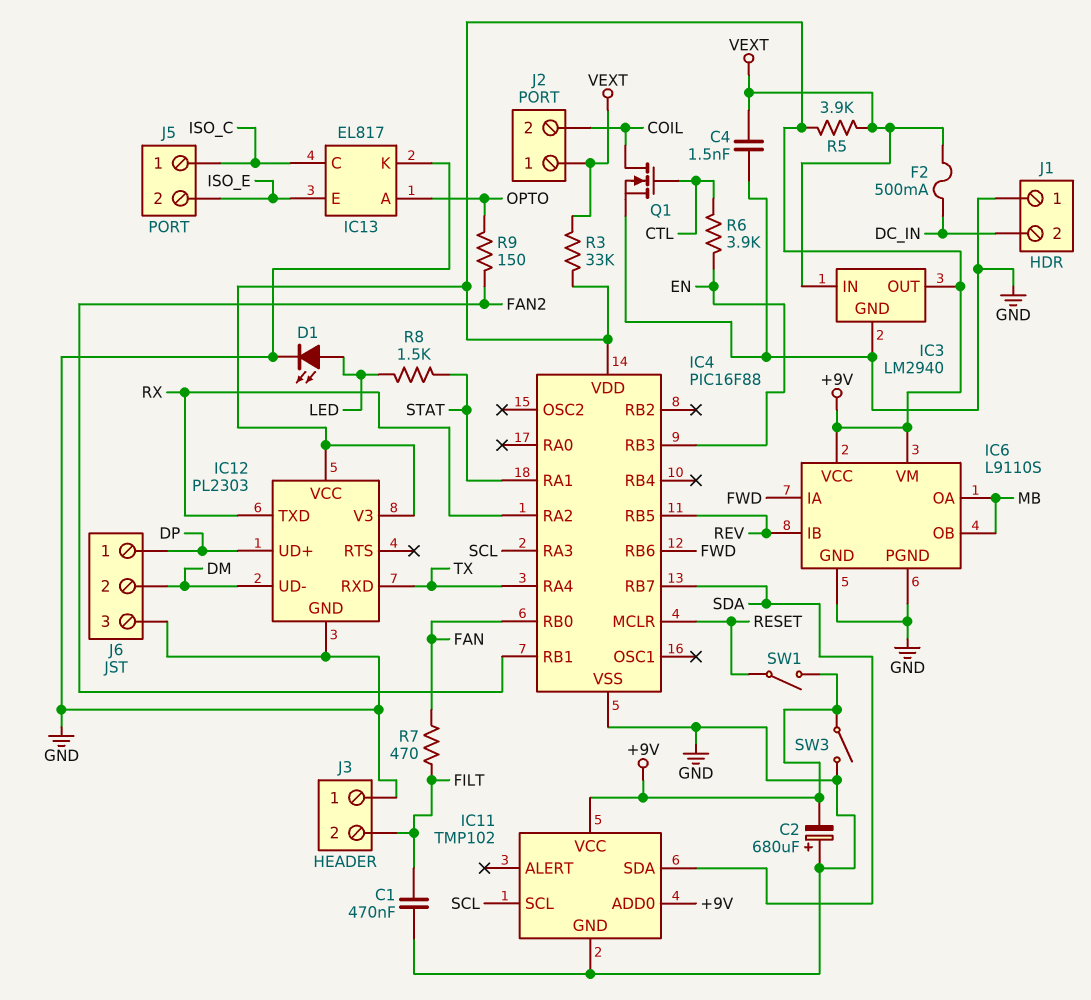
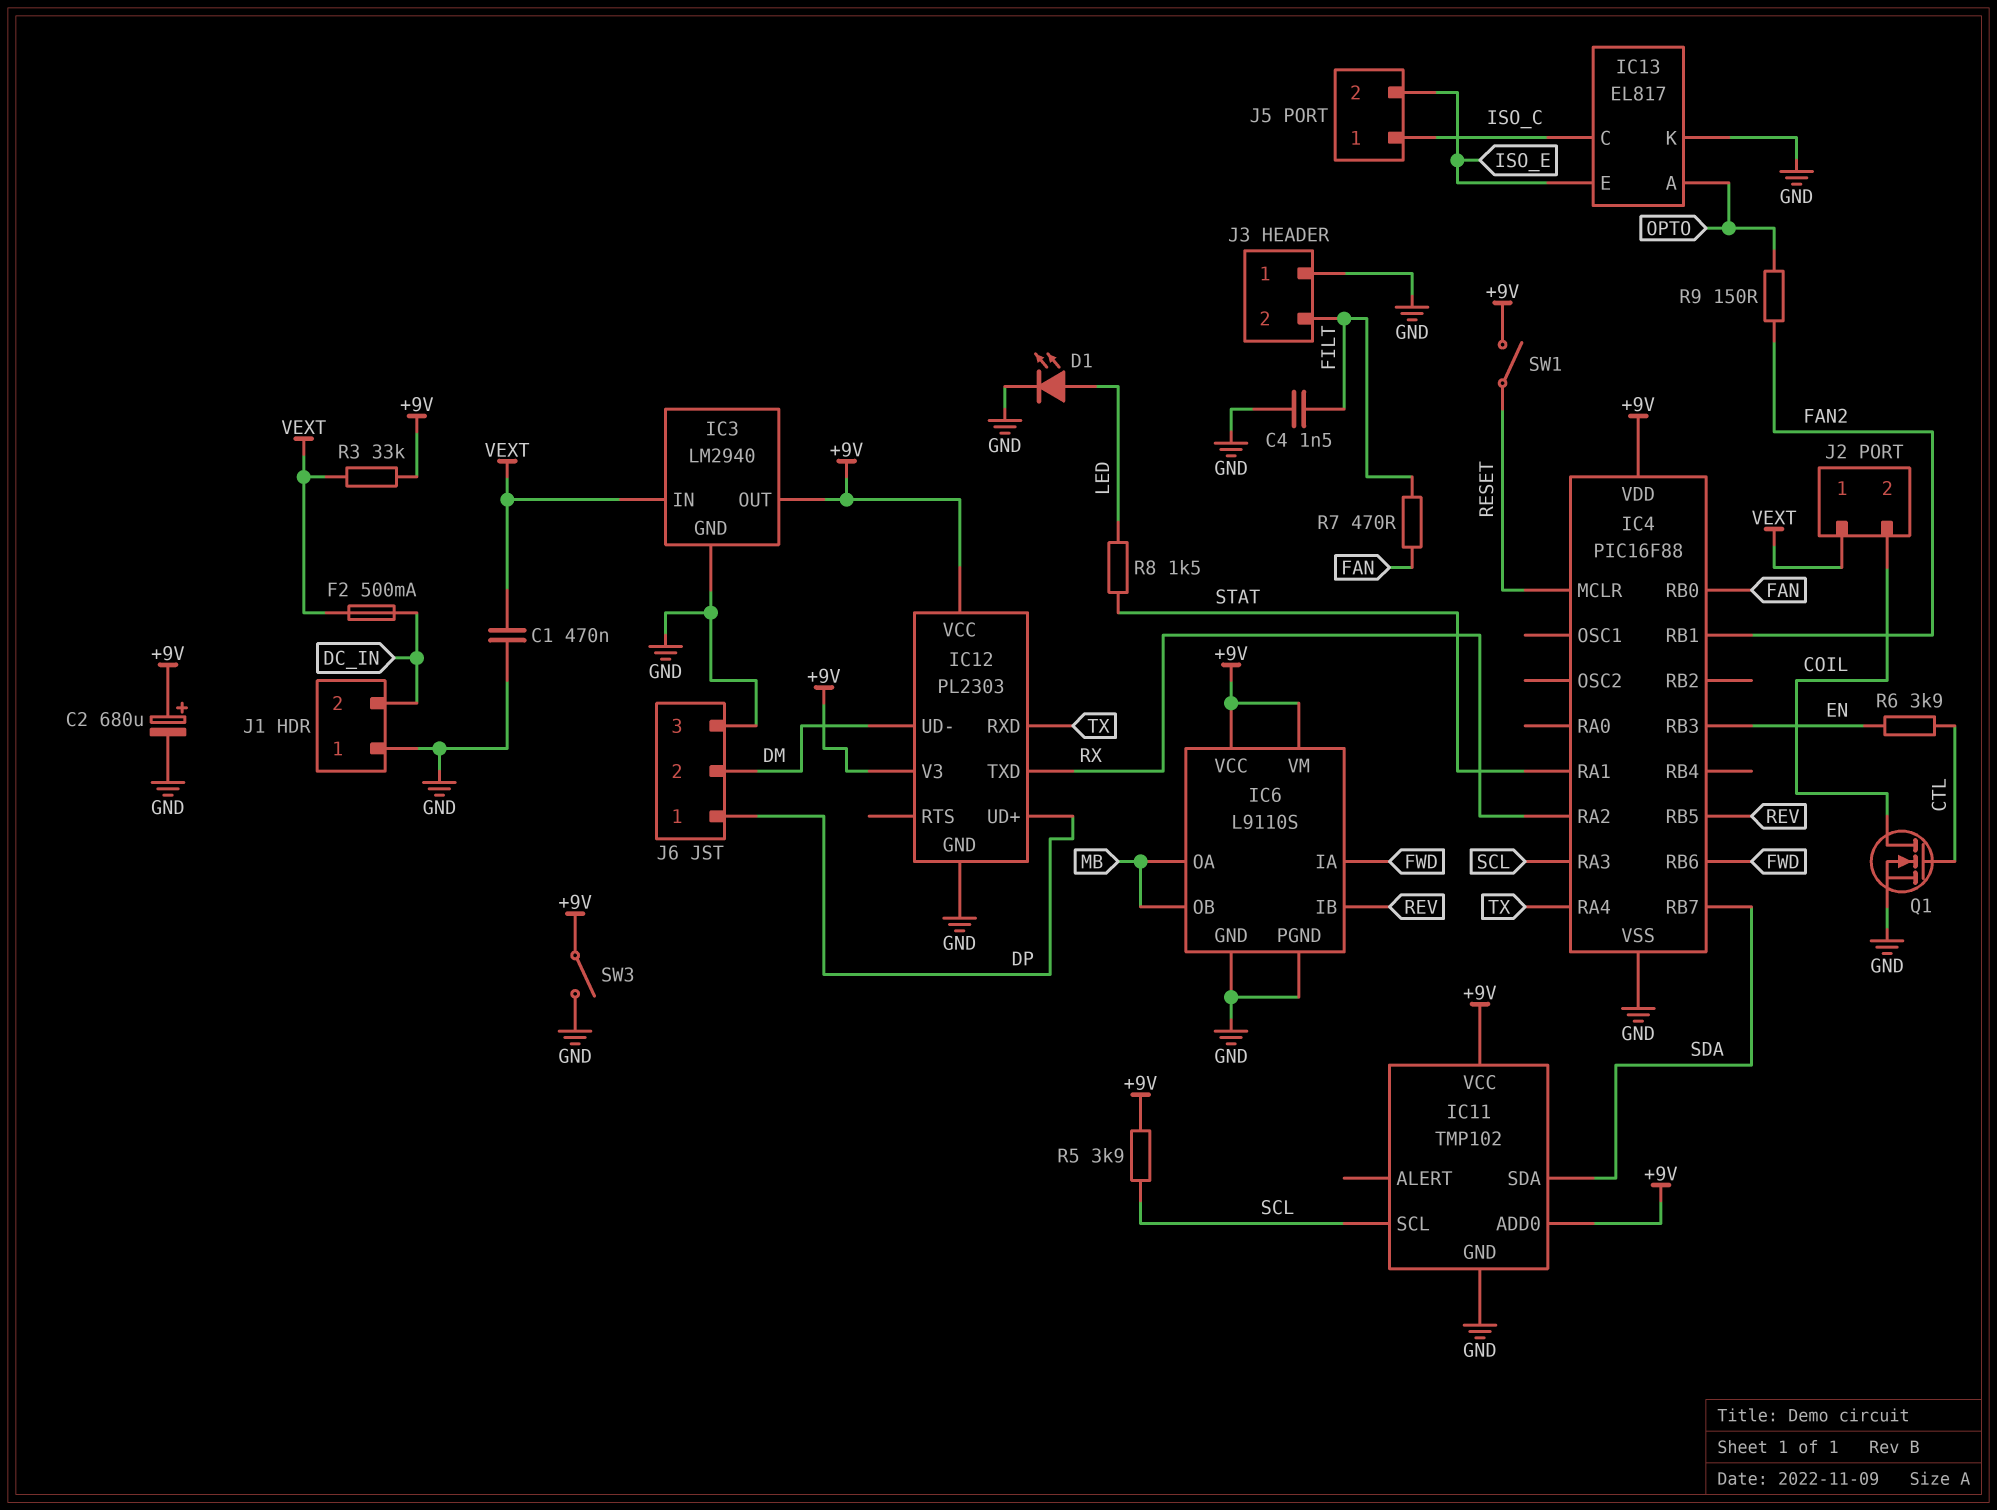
C1: 470nF (FILT, GND) -> 470nF (GND, VEXT)
C2: 680uF (plus GND, minus +9V) -> 680uF (plus +9V, minus GND)
C4: 1.5nF (GND, VEXT) -> 1.5nF (FILT, GND)
R5: 3.9k (+9V, VEXT) -> 3.9k (+9V, SCL)

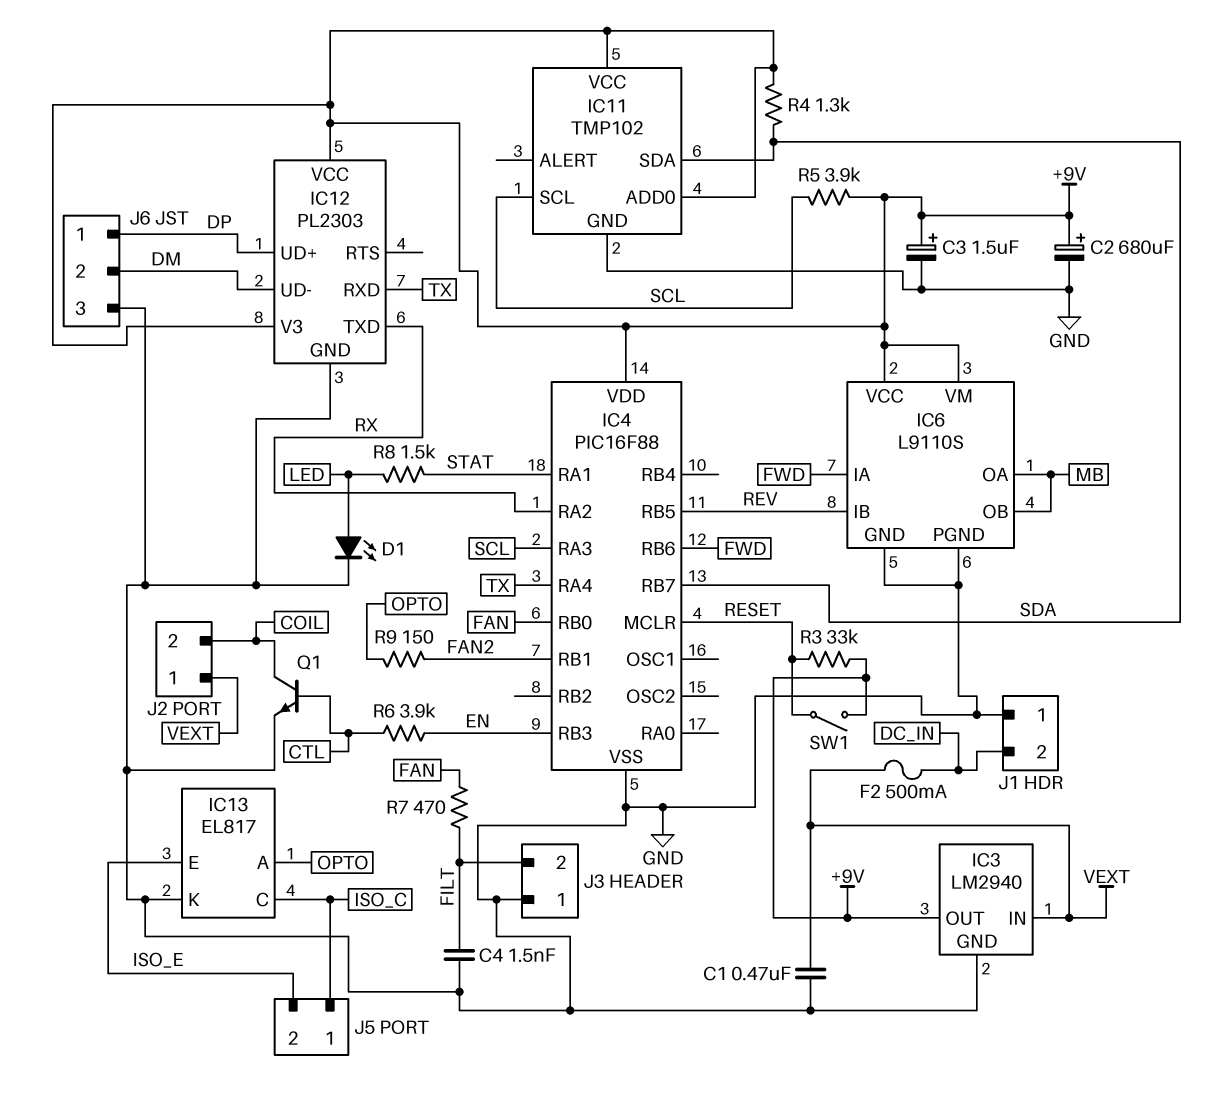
C3: none -> 1.5uF (plus +9V, minus GND)
Q1: NMOS (G CTL, D COIL, S GND) -> NPN (B CTL, C COIL, E GND)
R3: 33k (+9V, VEXT) -> 33k (+9V, RESET)
R4: none -> 1.3k (+9V, SDA)
SW3: switch (+9V, GND) -> none

